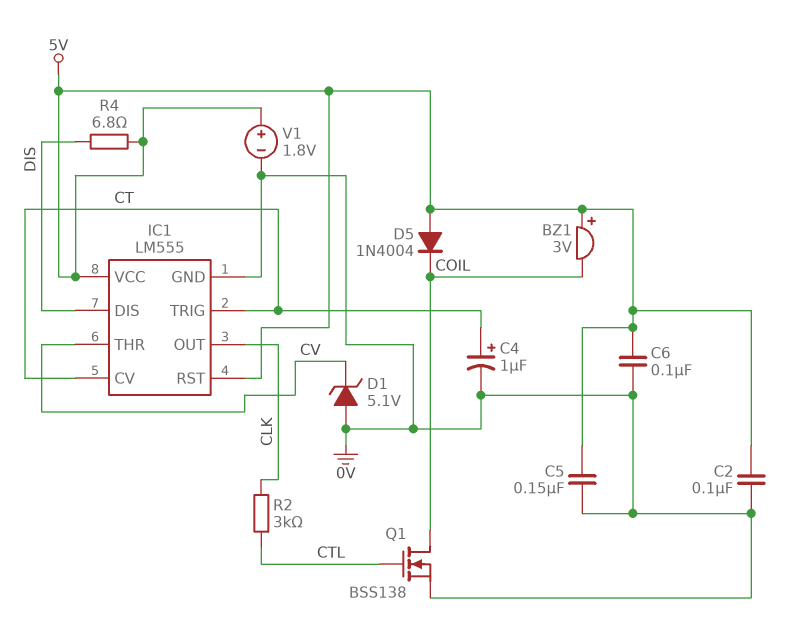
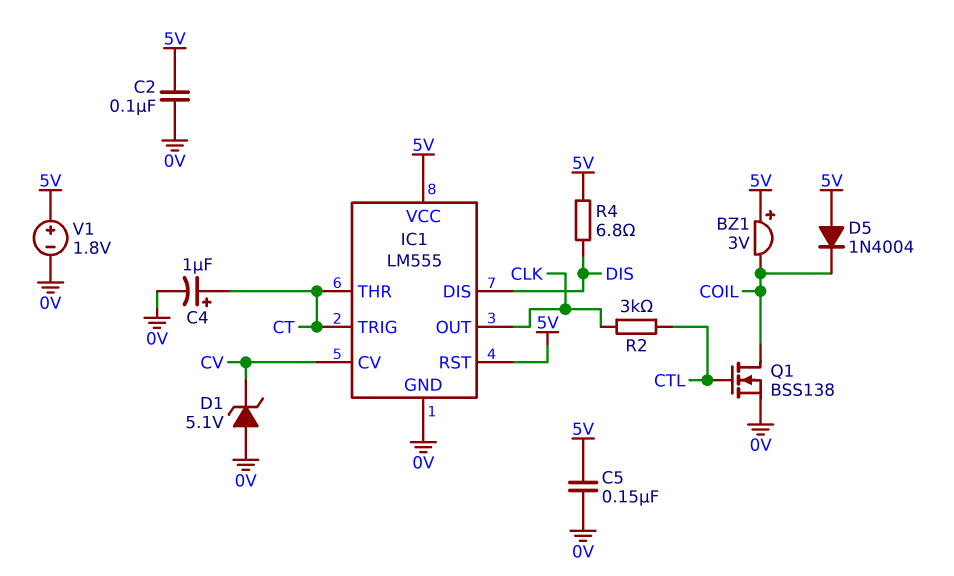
C6: 100nF (0V, 5V) -> none
IC1 pin CV: CT -> CV
IC1 pin THR: CV -> CT

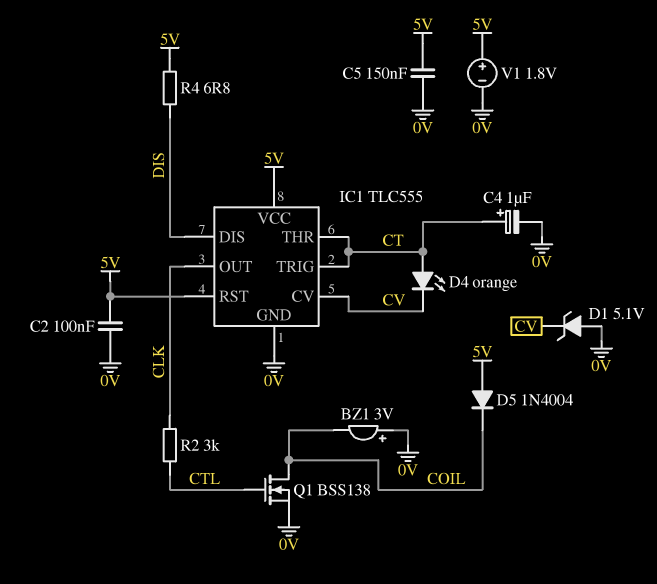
BZ1: buzzer 3V (plus 5V, minus COIL) -> buzzer 3V (plus 0V, minus COIL)
D4: none -> LED orange (A CT, K CV)
IC1: LM555 -> TLC555

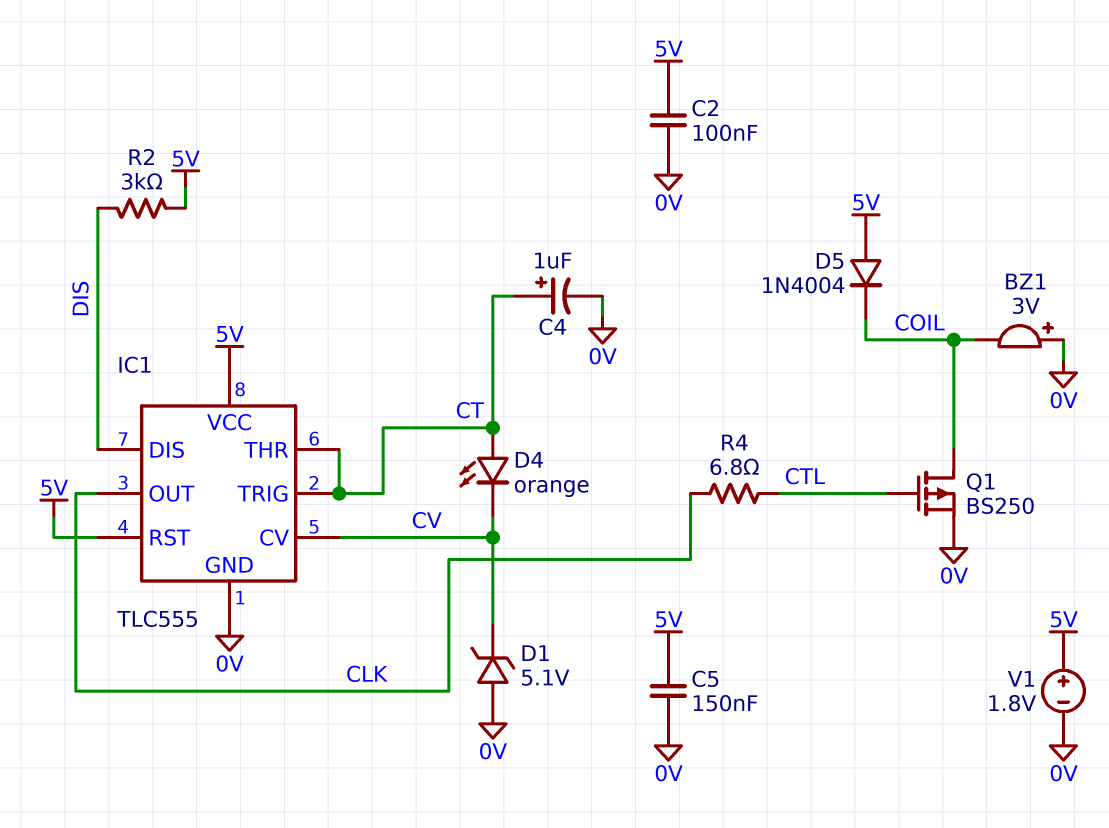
Q1: NMOS BSS138 (G CTL, D COIL, S 0V) -> PMOS BS250 (G CTL, D COIL, S 0V)
R2: 3k (CLK, CTL) -> 3k (5V, DIS)
R4: 6.8 (5V, DIS) -> 6.8 (CLK, CTL)

